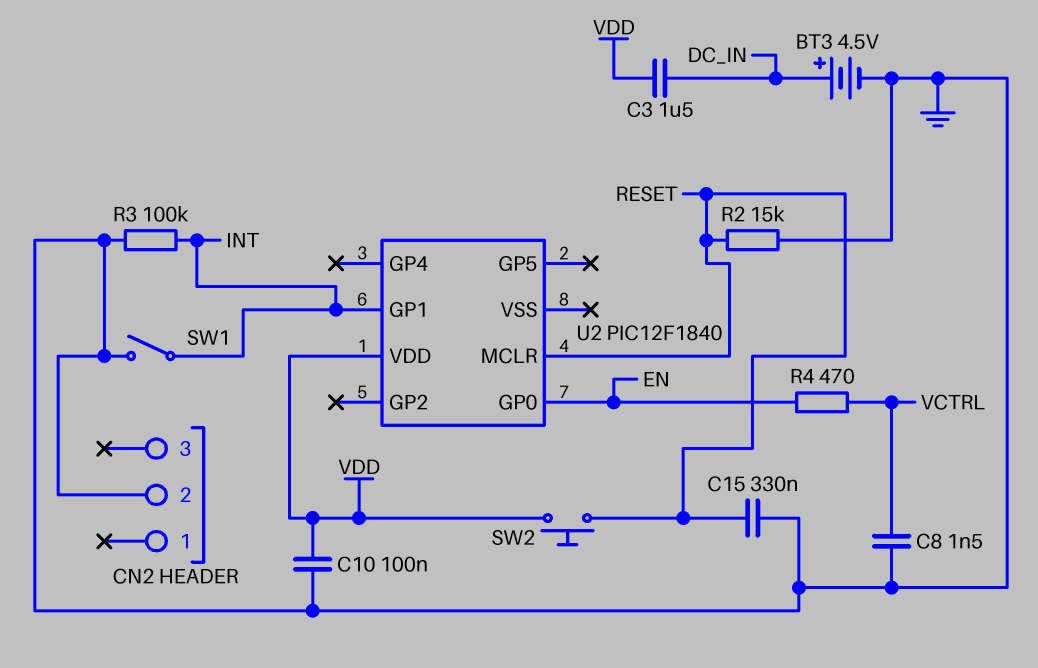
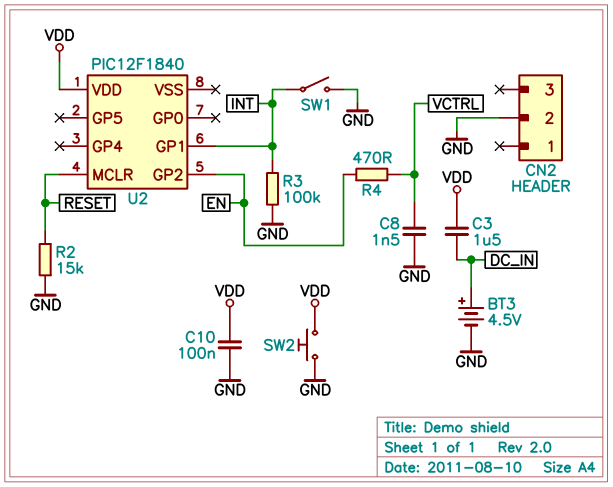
C15: 330nF (GND, RESET) -> none
SW2: button (RESET, VDD) -> button (GND, VDD)
U2 pin GP0: EN -> none
U2 pin GP2: none -> EN

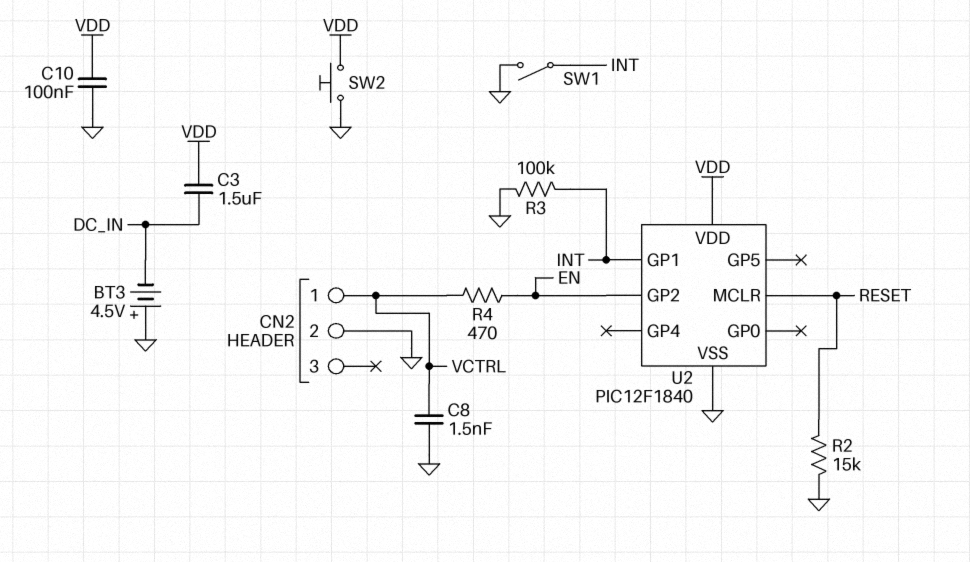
BT3: 4.5V (plus DC_IN, minus GND) -> 4.5V (plus GND, minus DC_IN)
CN2 pin 1: none -> VCTRL
U2 pin VSS: none -> GND

